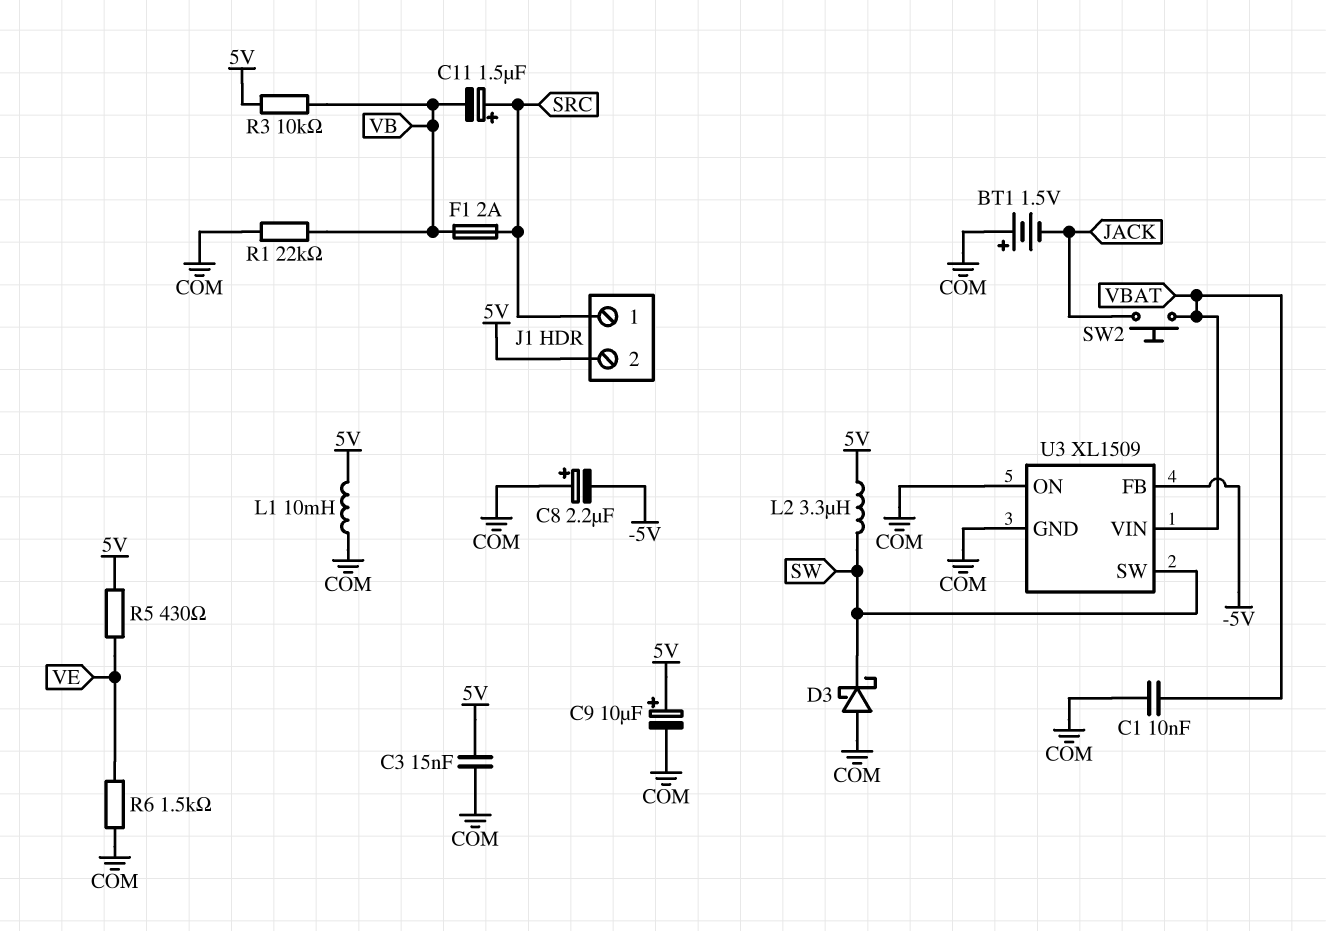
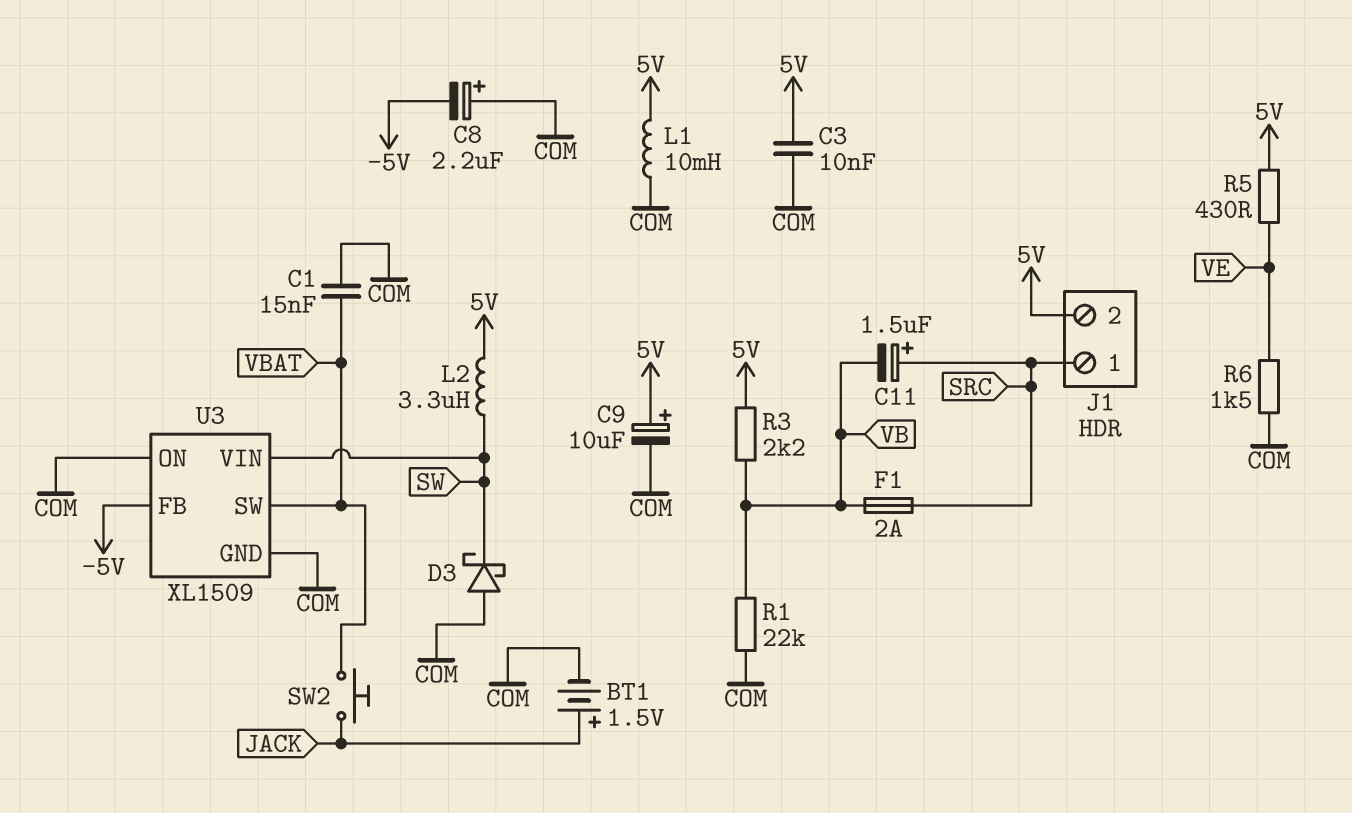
BT1: 1.5V (plus COM, minus JACK) -> 1.5V (plus JACK, minus COM)
C1: 10nF (COM, VBAT) -> 15nF (COM, VBAT)
C3: 15nF (5V, COM) -> 10nF (5V, COM)
R3: 10k (5V, VB) -> 2.2k (5V, VB)
U3 pin SW: SW -> VBAT
U3 pin VIN: VBAT -> SW

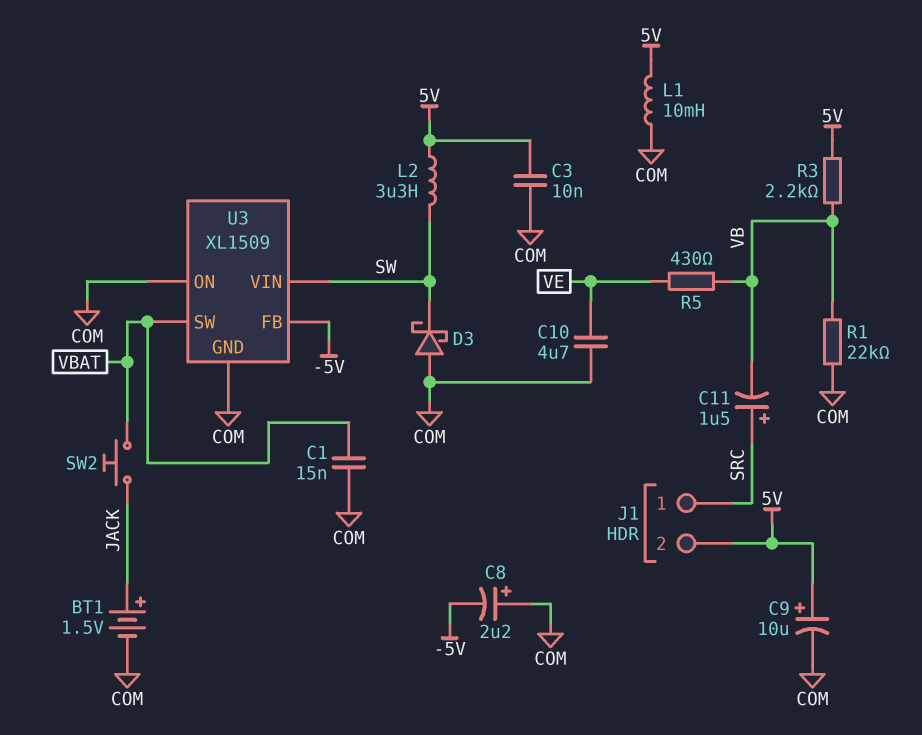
C10: none -> 4.7uF (COM, VE)
F1: 2A (SRC, VB) -> none
R5: 430 (5V, VE) -> 430 (VB, VE)
R6: 1.5k (COM, VE) -> none

